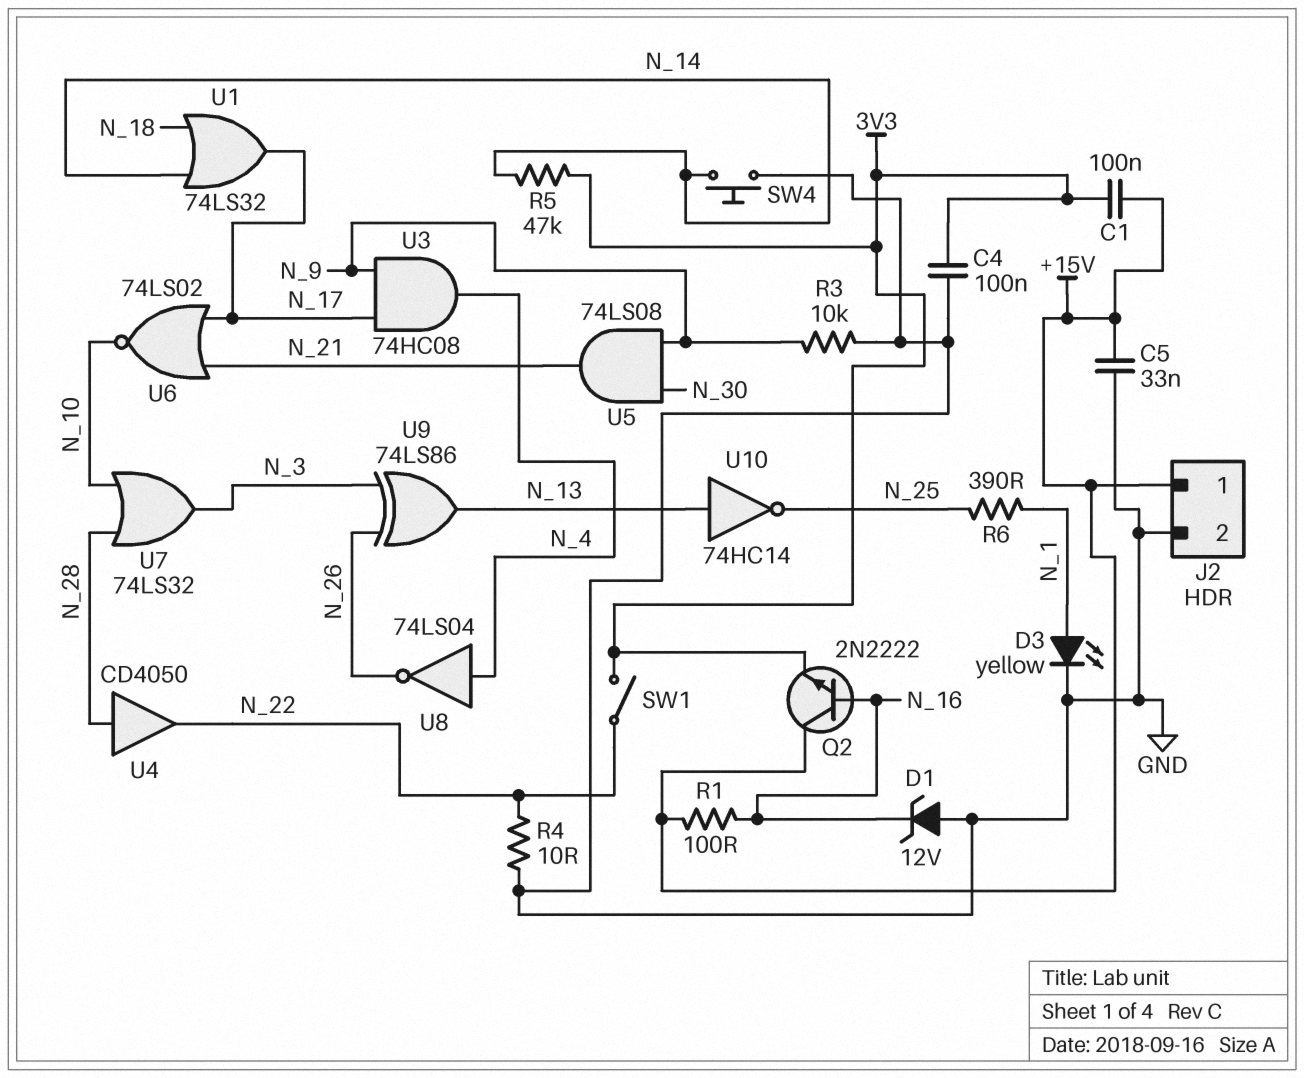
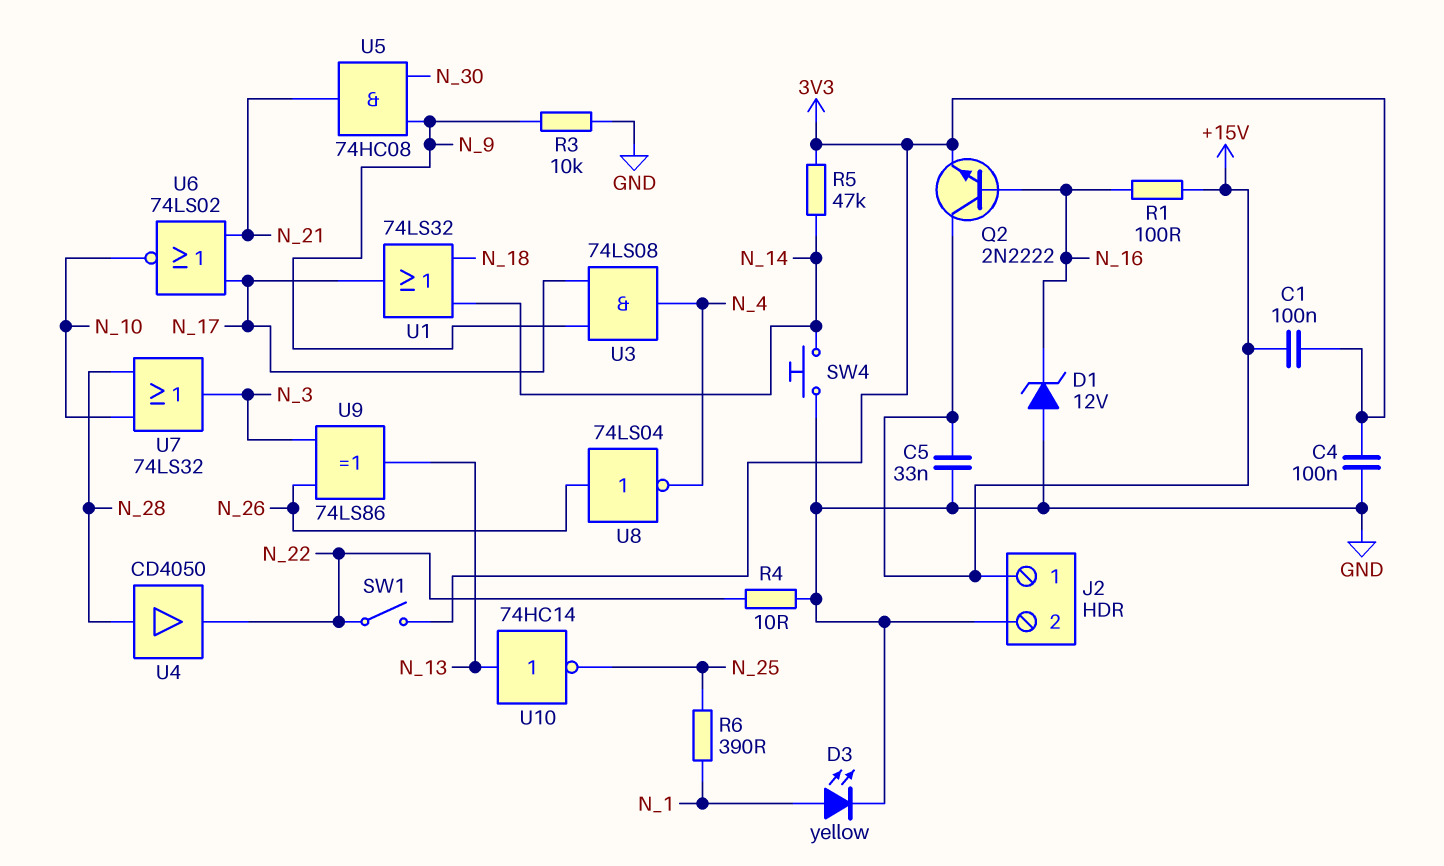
U3: AND 74HC08 (in N_9, in N_17, out N_4) -> AND 74LS08 (in N_9, in N_17, out N_4)
U5: AND 74LS08 (in N_9, in N_30, out N_21) -> AND 74HC08 (in N_9, in N_30, out N_21)
U8: NOT 74LS04 (in N_4, out N_26) -> NOT 74LS04 (in N_26, out N_4)

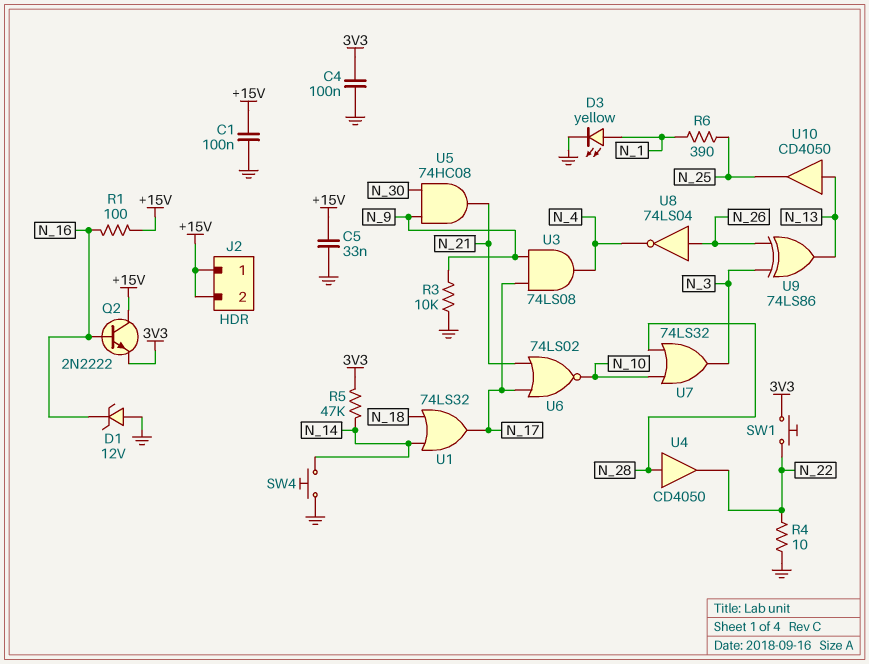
C1: 100nF (+15V, 3V3) -> 100nF (+15V, GND)
J2 pin 2: GND -> +15V
SW1: switch (3V3, N_22) -> button (3V3, N_22)
U10: NOT 74HC14 (in N_13, out N_25) -> buffer CD4050 (in N_13, out N_25)

